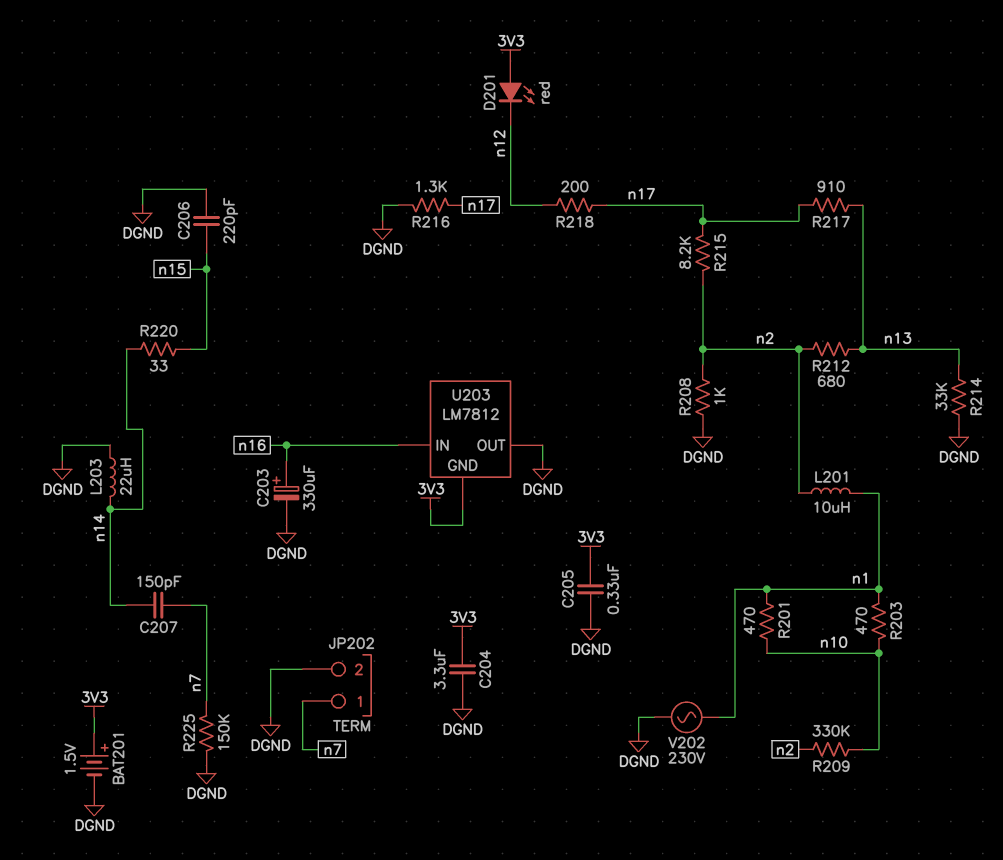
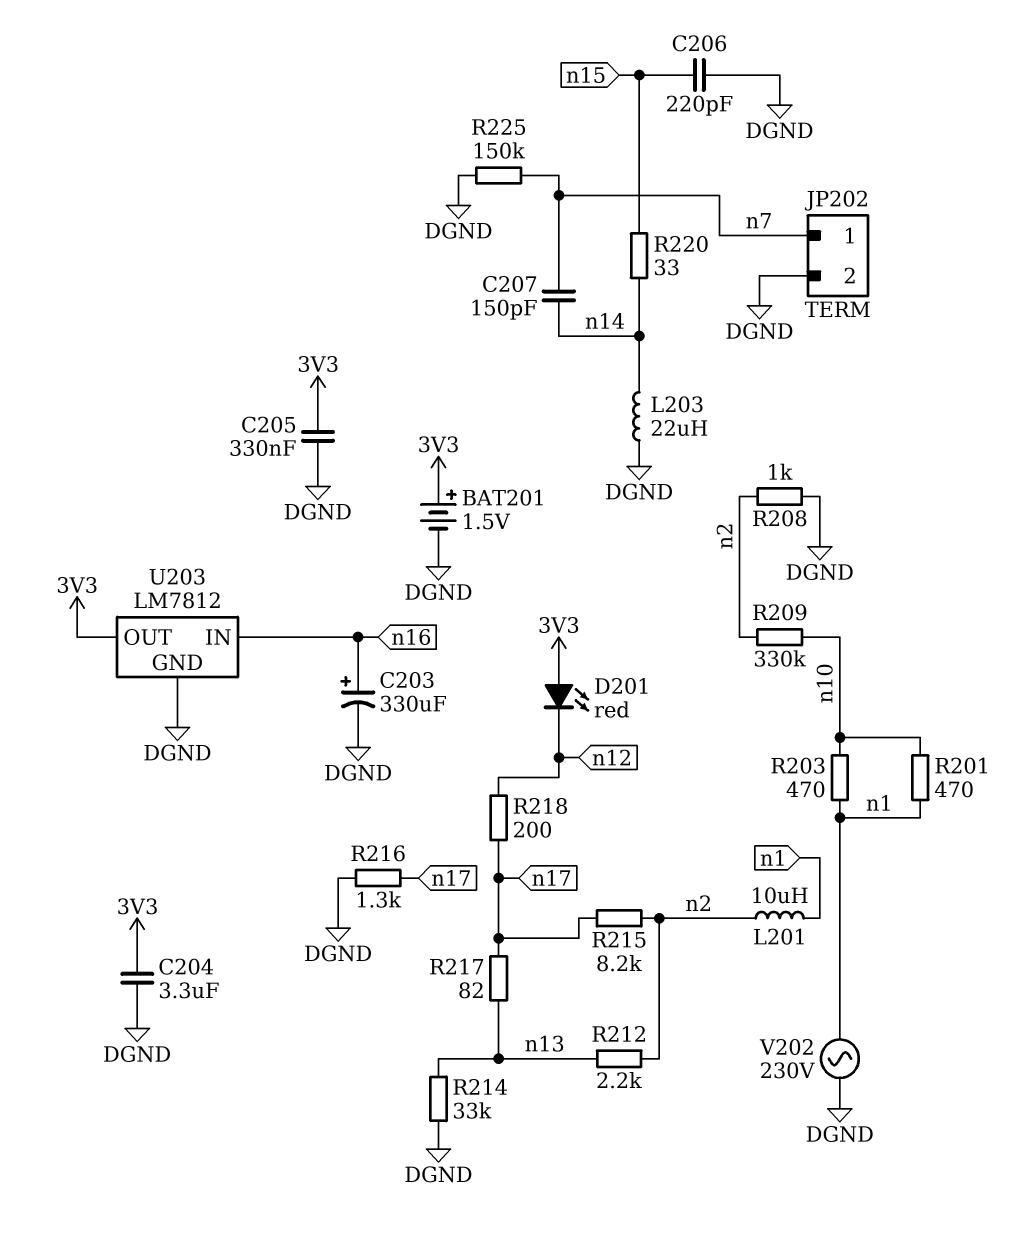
R212: 680 (n2, n13) -> 2.2k (n2, n13)
R217: 910 (n13, n17) -> 82 (n13, n17)
U203 pin GND: 3V3 -> DGND
U203 pin OUT: DGND -> 3V3

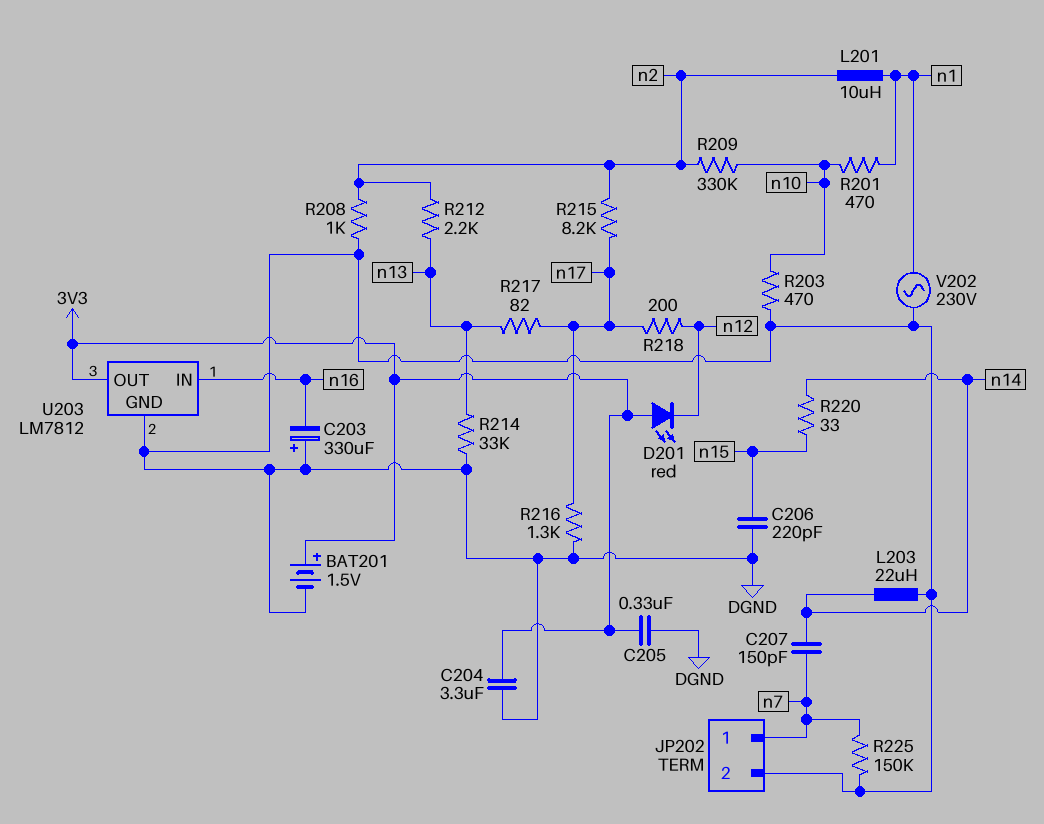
C203: 330uF (plus n16, minus DGND) -> 330uF (plus DGND, minus n16)
R203: 470 (n1, n10) -> 470 (DGND, n10)

